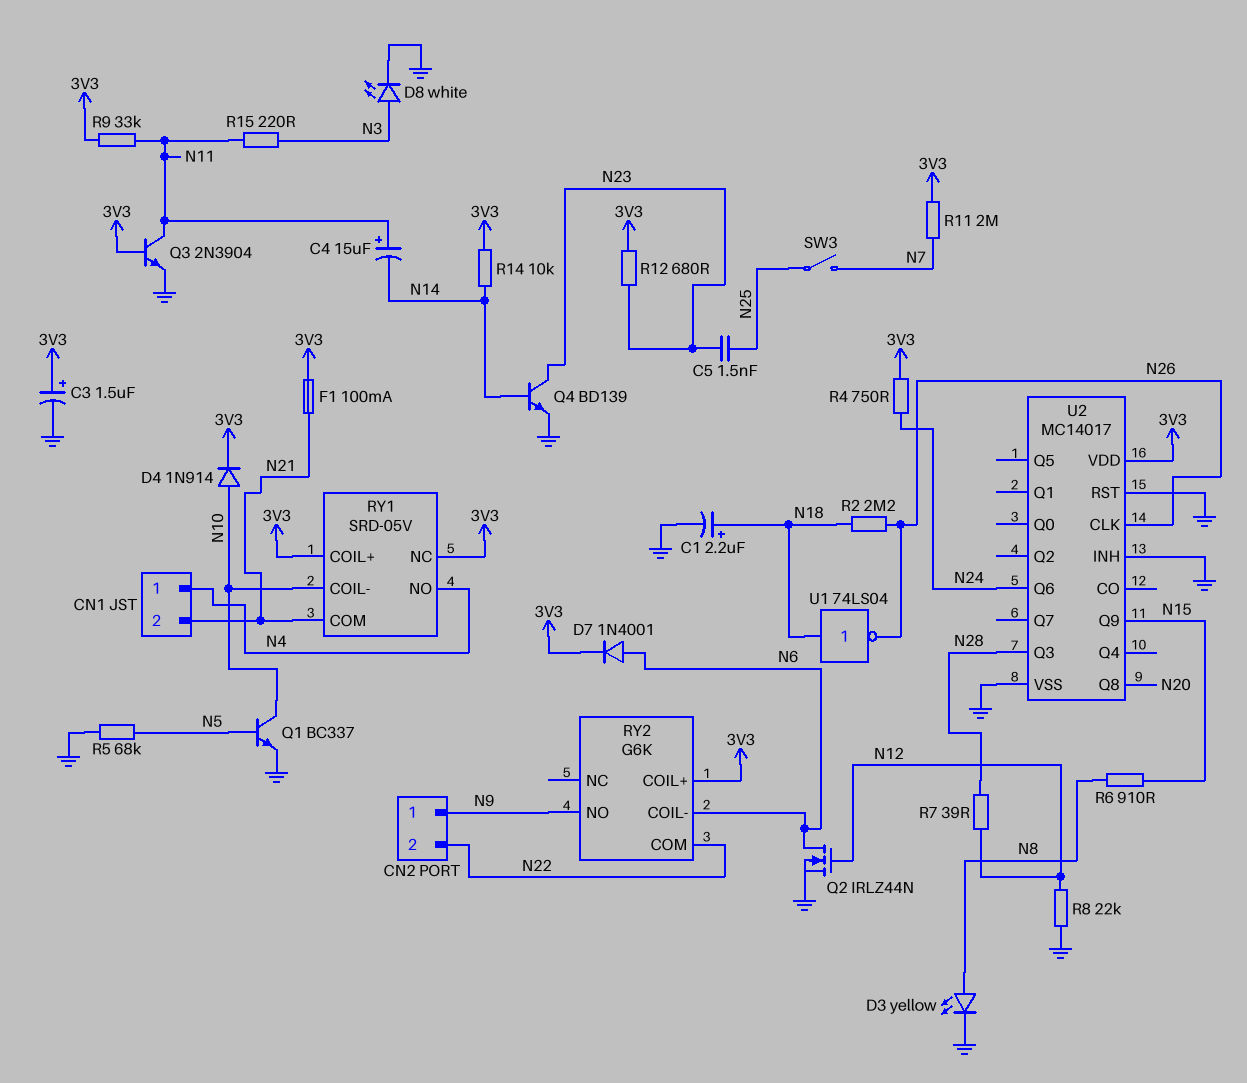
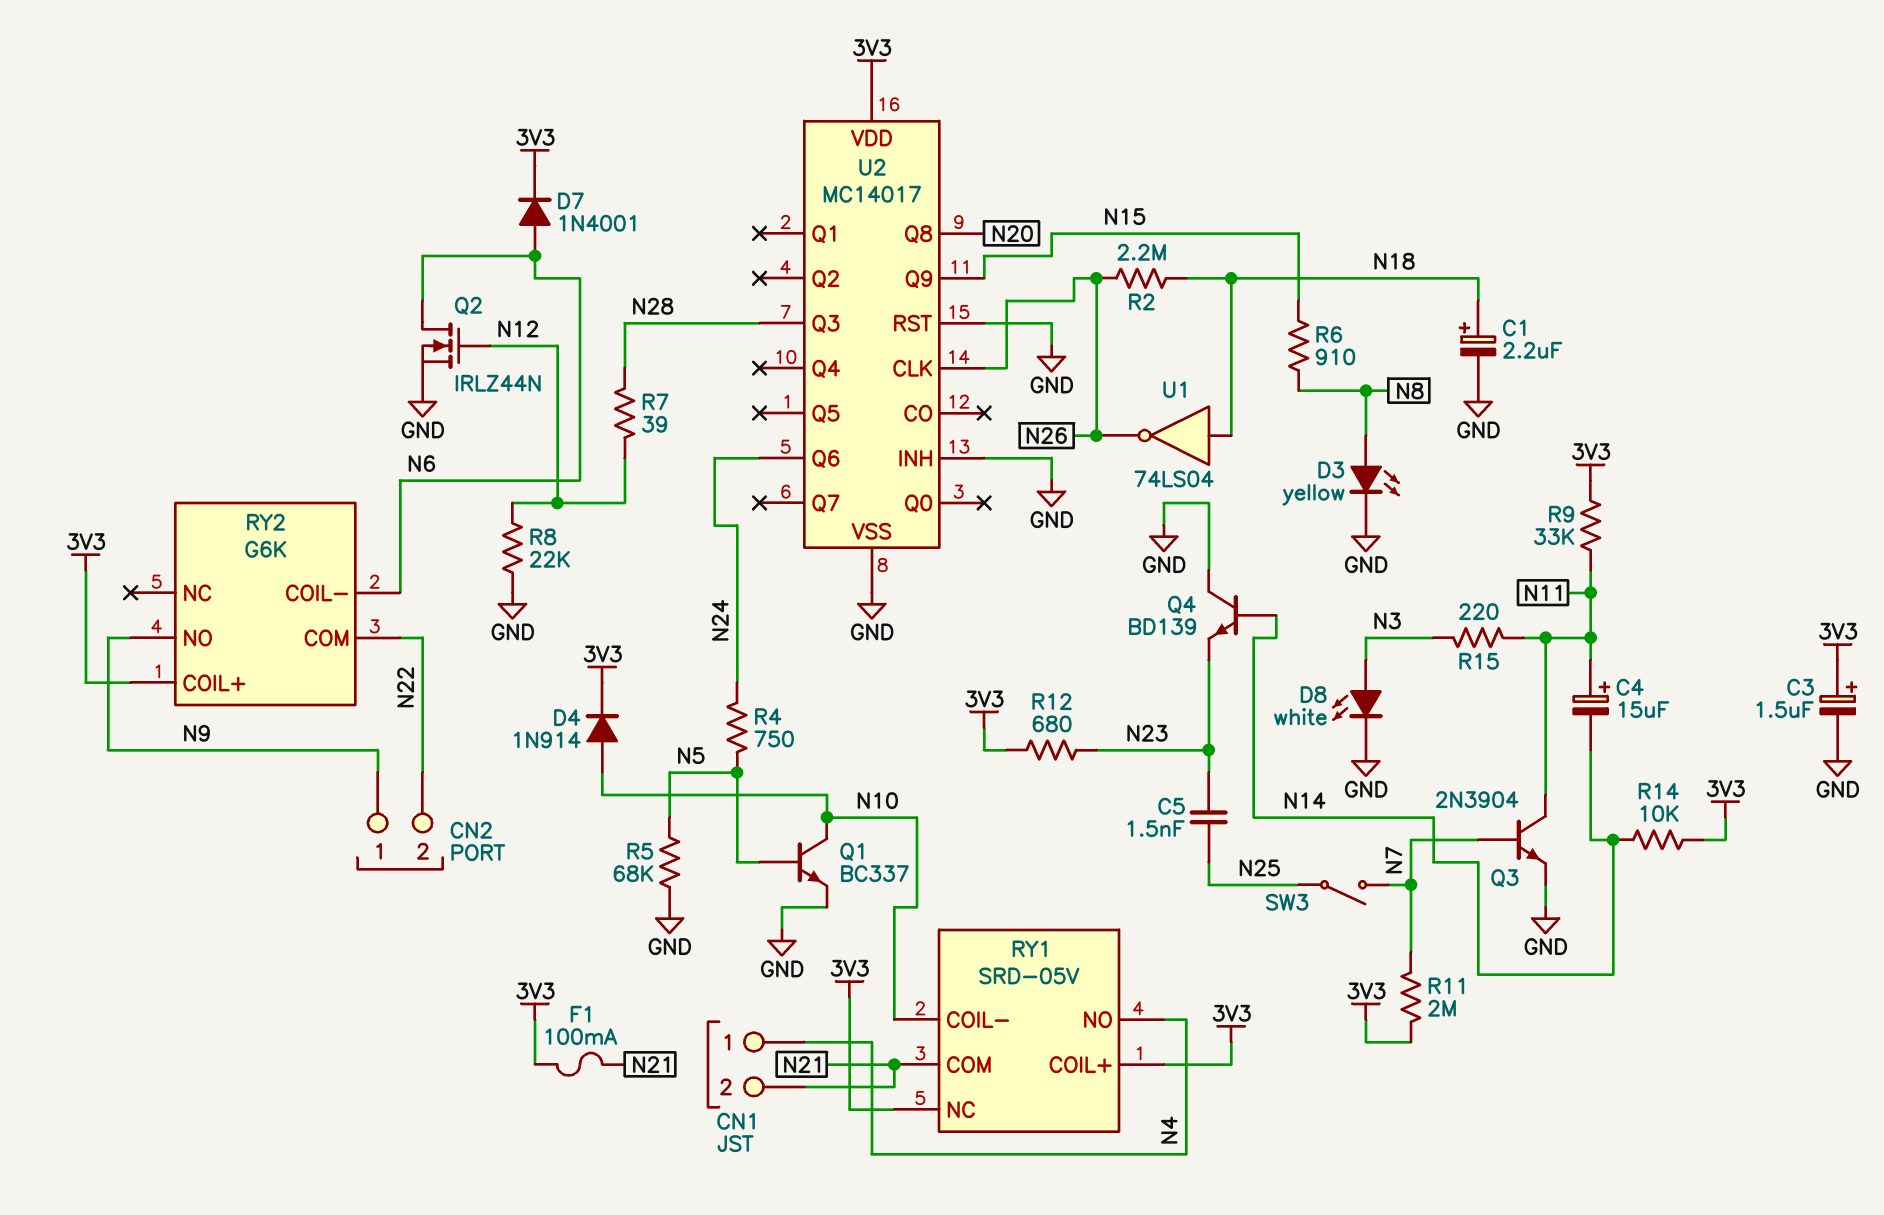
Q3: NPN 2N3904 (B 3V3, C N11, E GND) -> NPN 2N3904 (B N7, C N11, E GND)
Q4: NPN BD139 (B N14, C N23, E GND) -> NPN BD139 (B N14, C GND, E N23)
R4: 750 (3V3, N24) -> 750 (N5, N24)

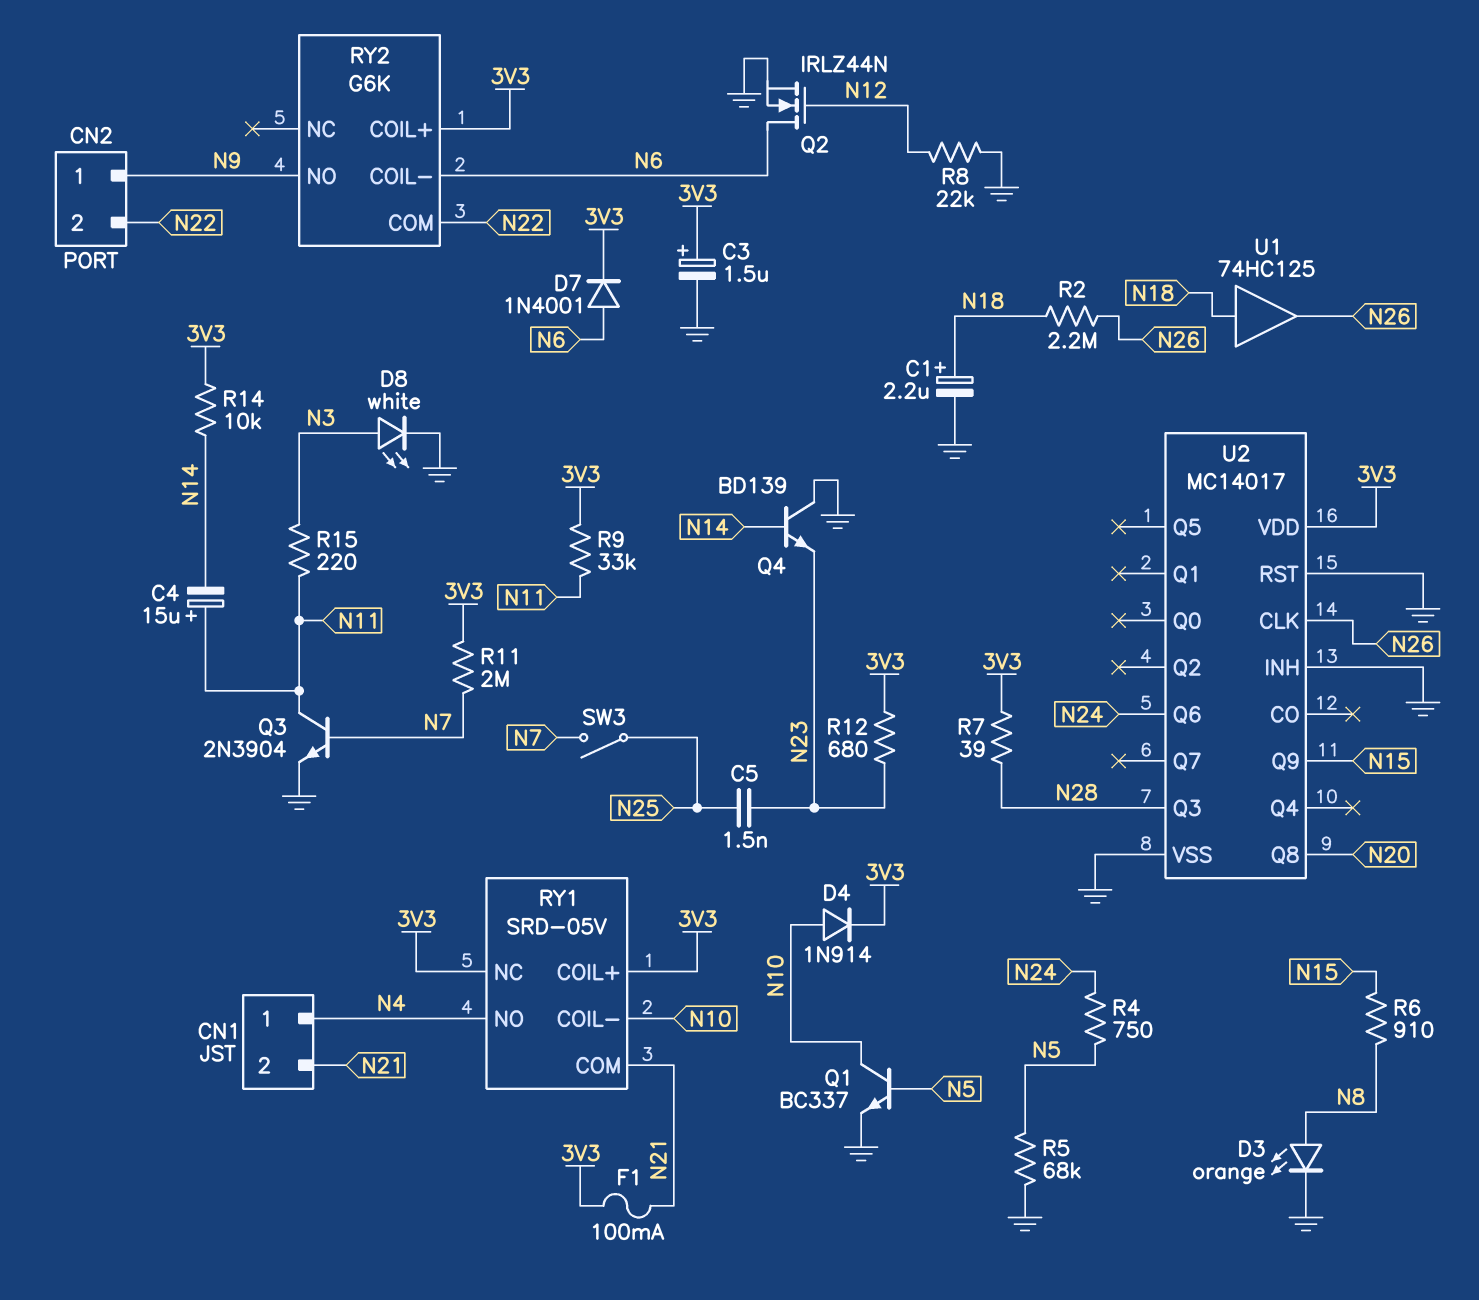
D3: LED yellow (A N8, K GND) -> LED orange (A N8, K GND)
R7: 39 (N12, N28) -> 39 (3V3, N28)
U1: NOT 74LS04 (in N18, out N26) -> buffer 74HC125 (in N18, out N26)

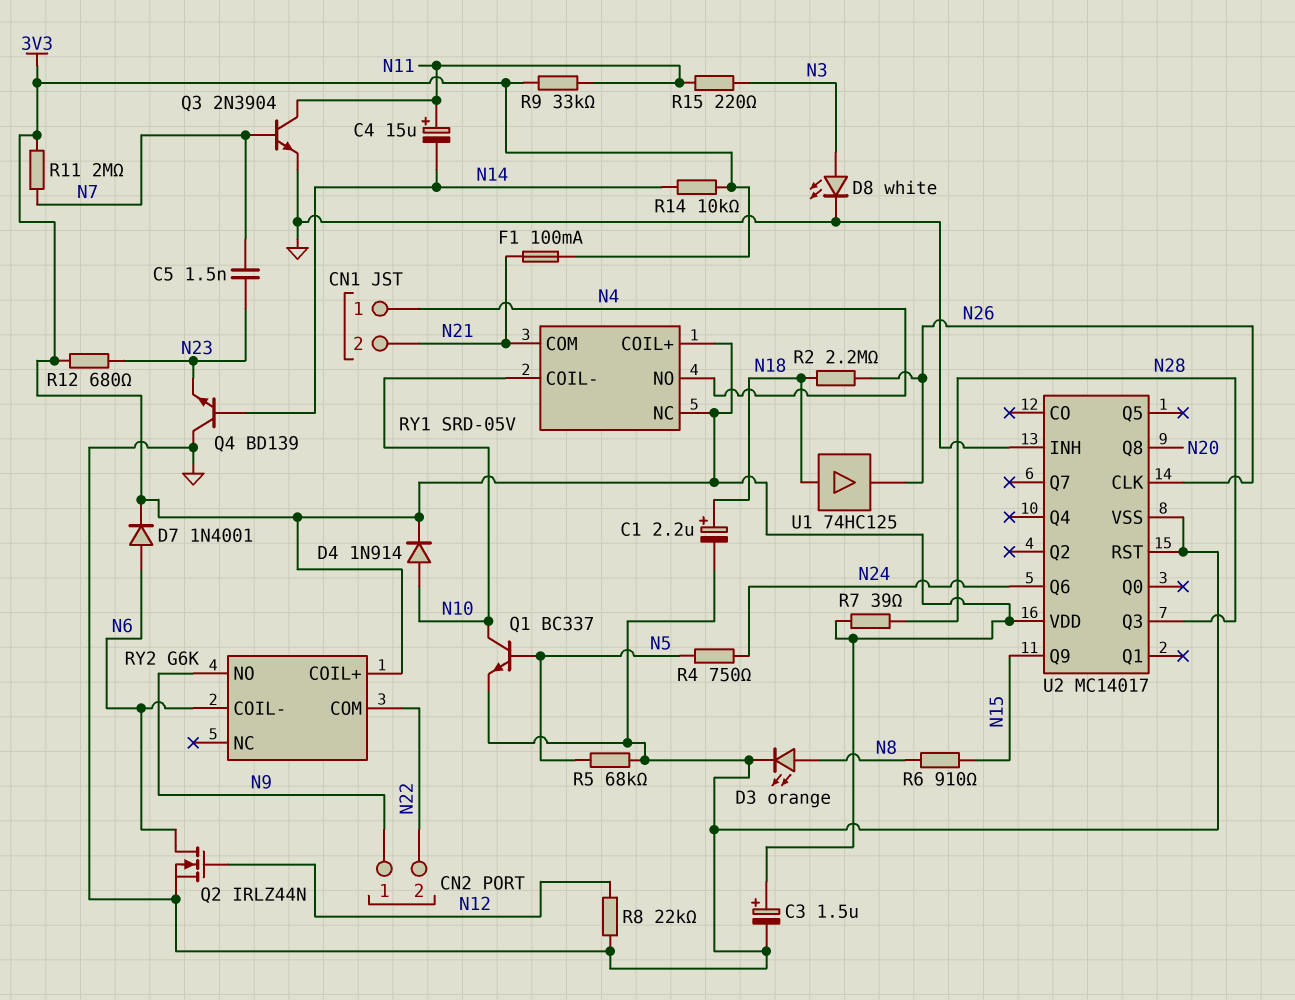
C5: 1.5nF (N23, N25) -> 1.5nF (N7, N23)
SW3: switch (N7, N25) -> none

